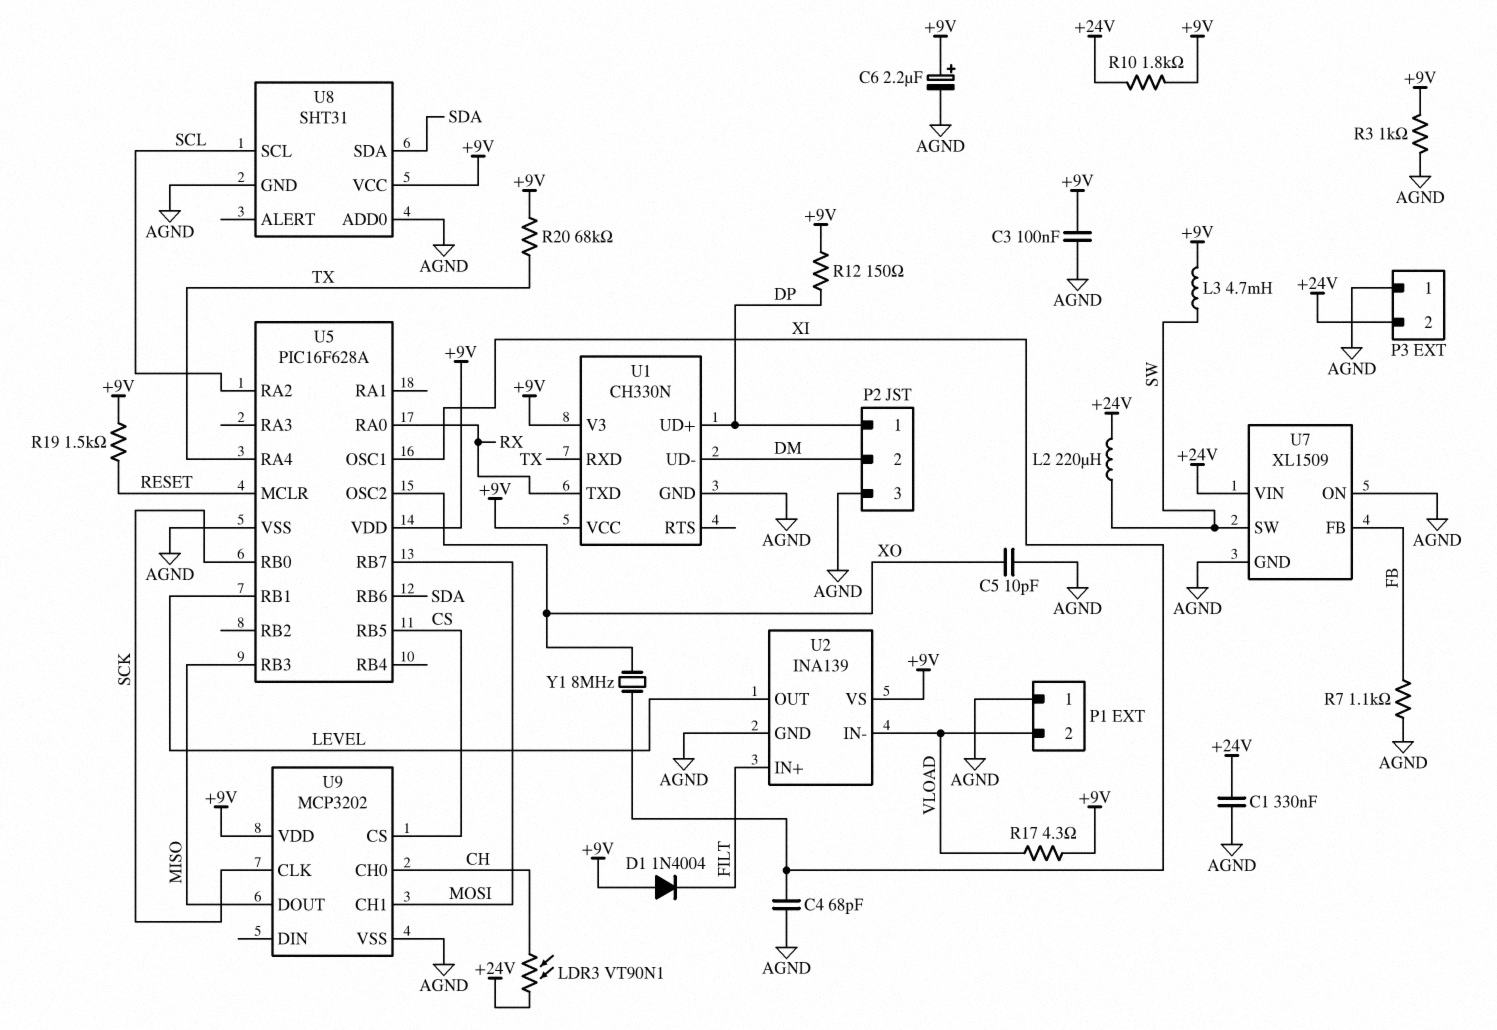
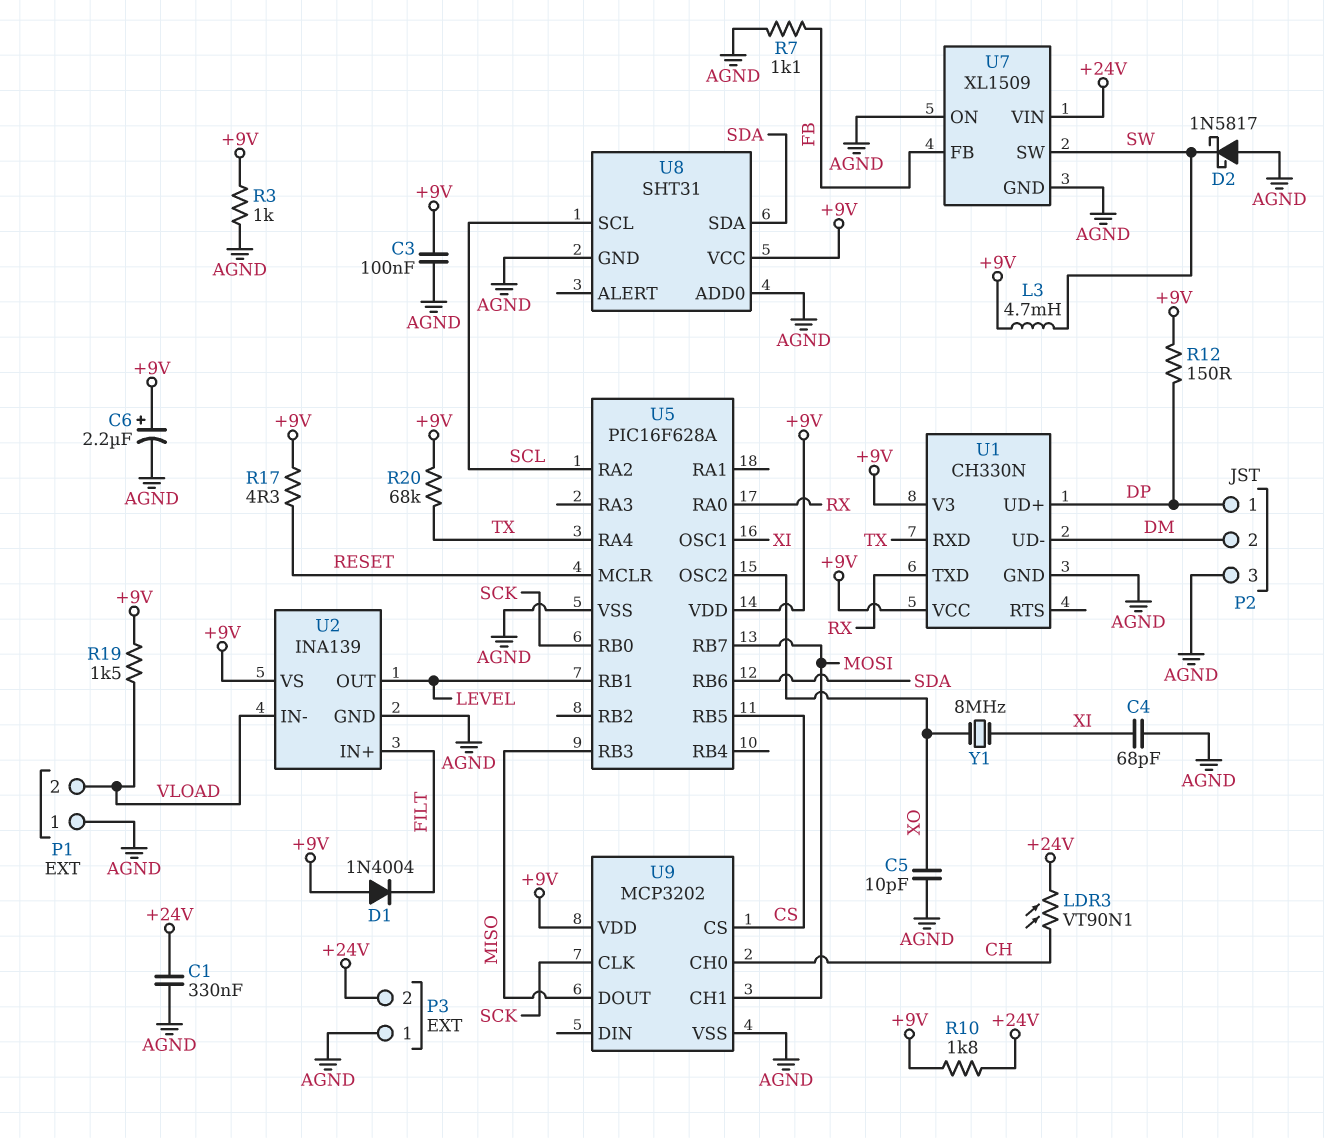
D2: none -> schottky 1N5817 (A AGND, K SW)
L2: 220uH (+24V, SW) -> none
R17: 4.3 (+9V, VLOAD) -> 4.3 (+9V, RESET)
R19: 1.5k (+9V, RESET) -> 1.5k (+9V, VLOAD)

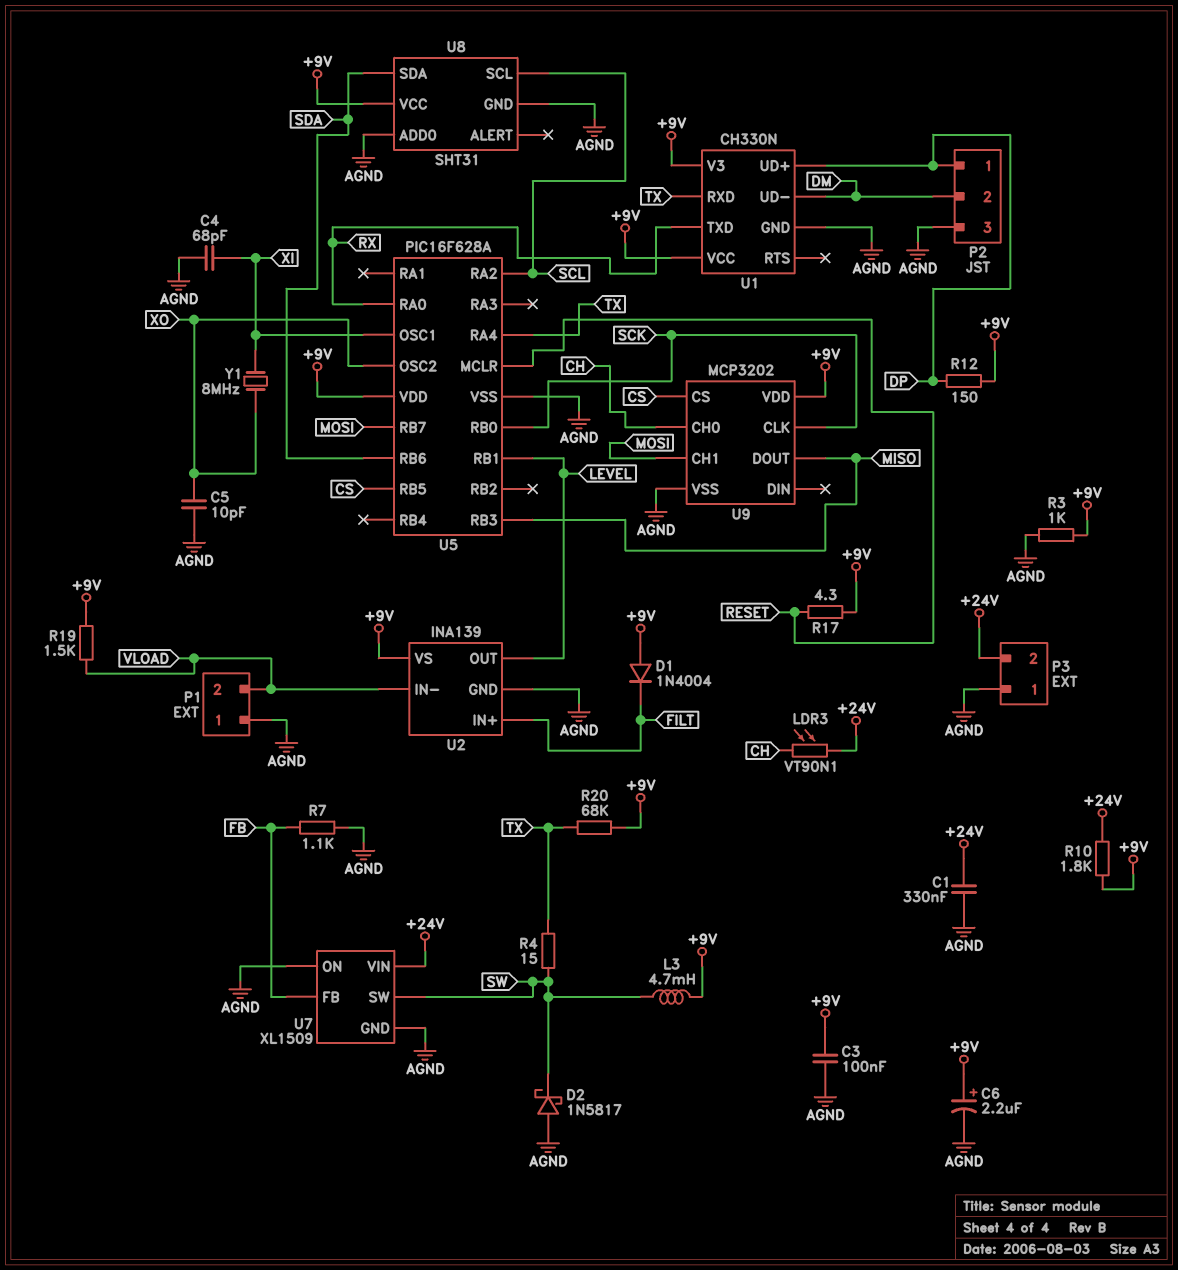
R4: none -> 15 (SW, TX)

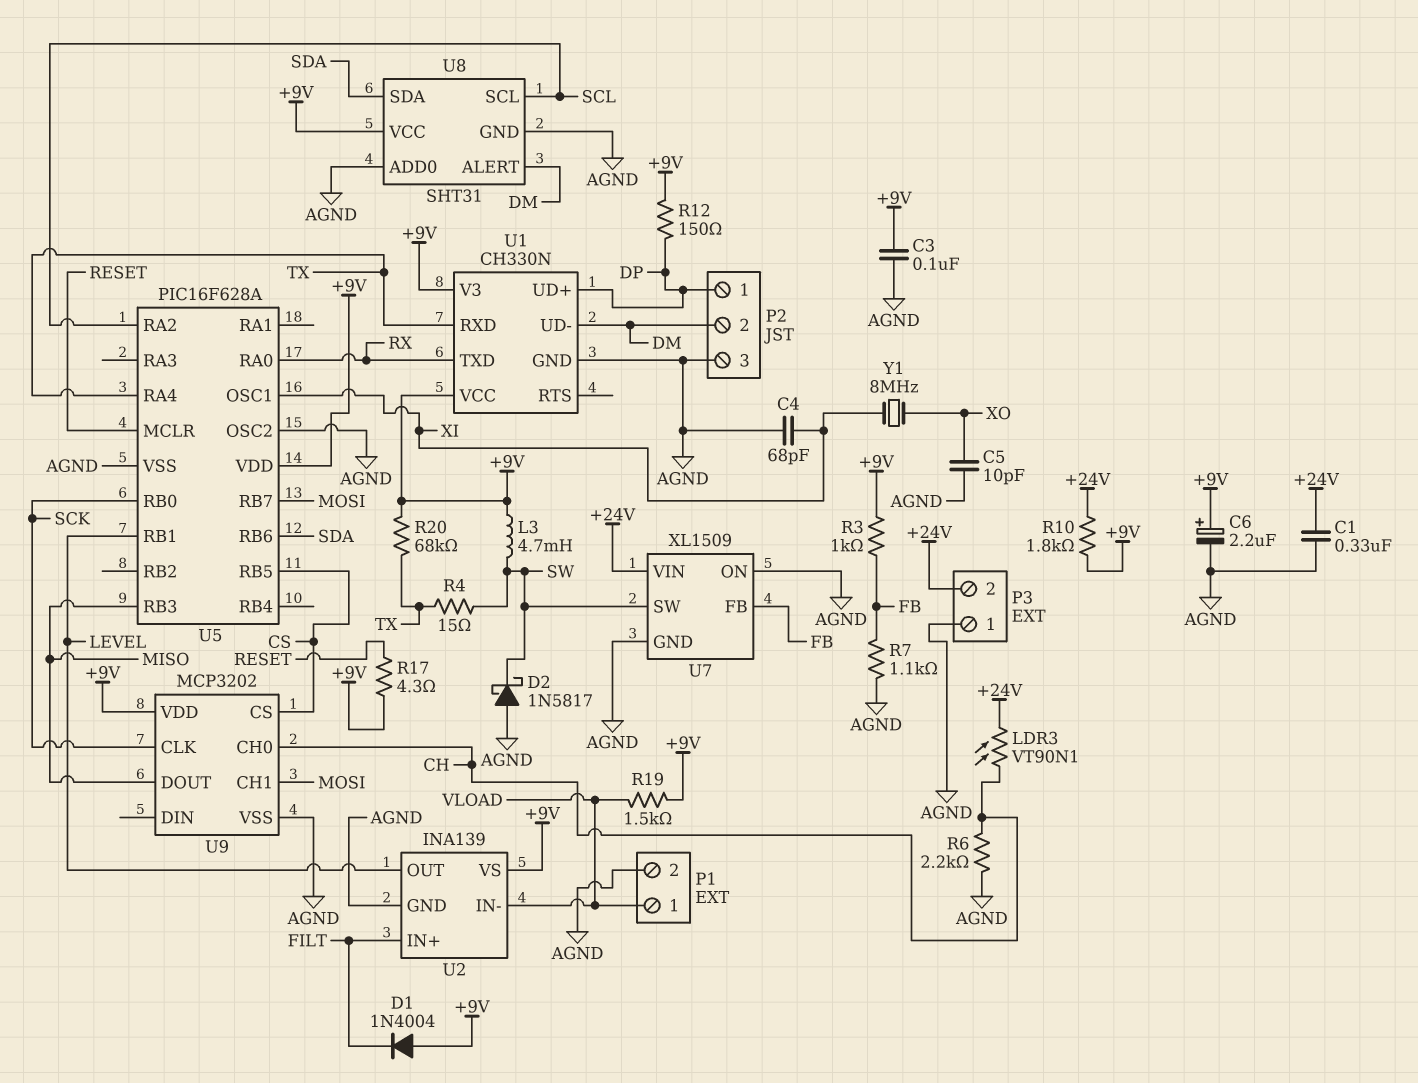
P1 pin 1: AGND -> VLOAD
P1 pin 2: VLOAD -> AGND
R3: 1k (+9V, AGND) -> 1k (+9V, FB)
R6: none -> 2.2k (AGND, CH)
U5 pin OSC2: XO -> AGND
U8 pin ALERT: none -> DM

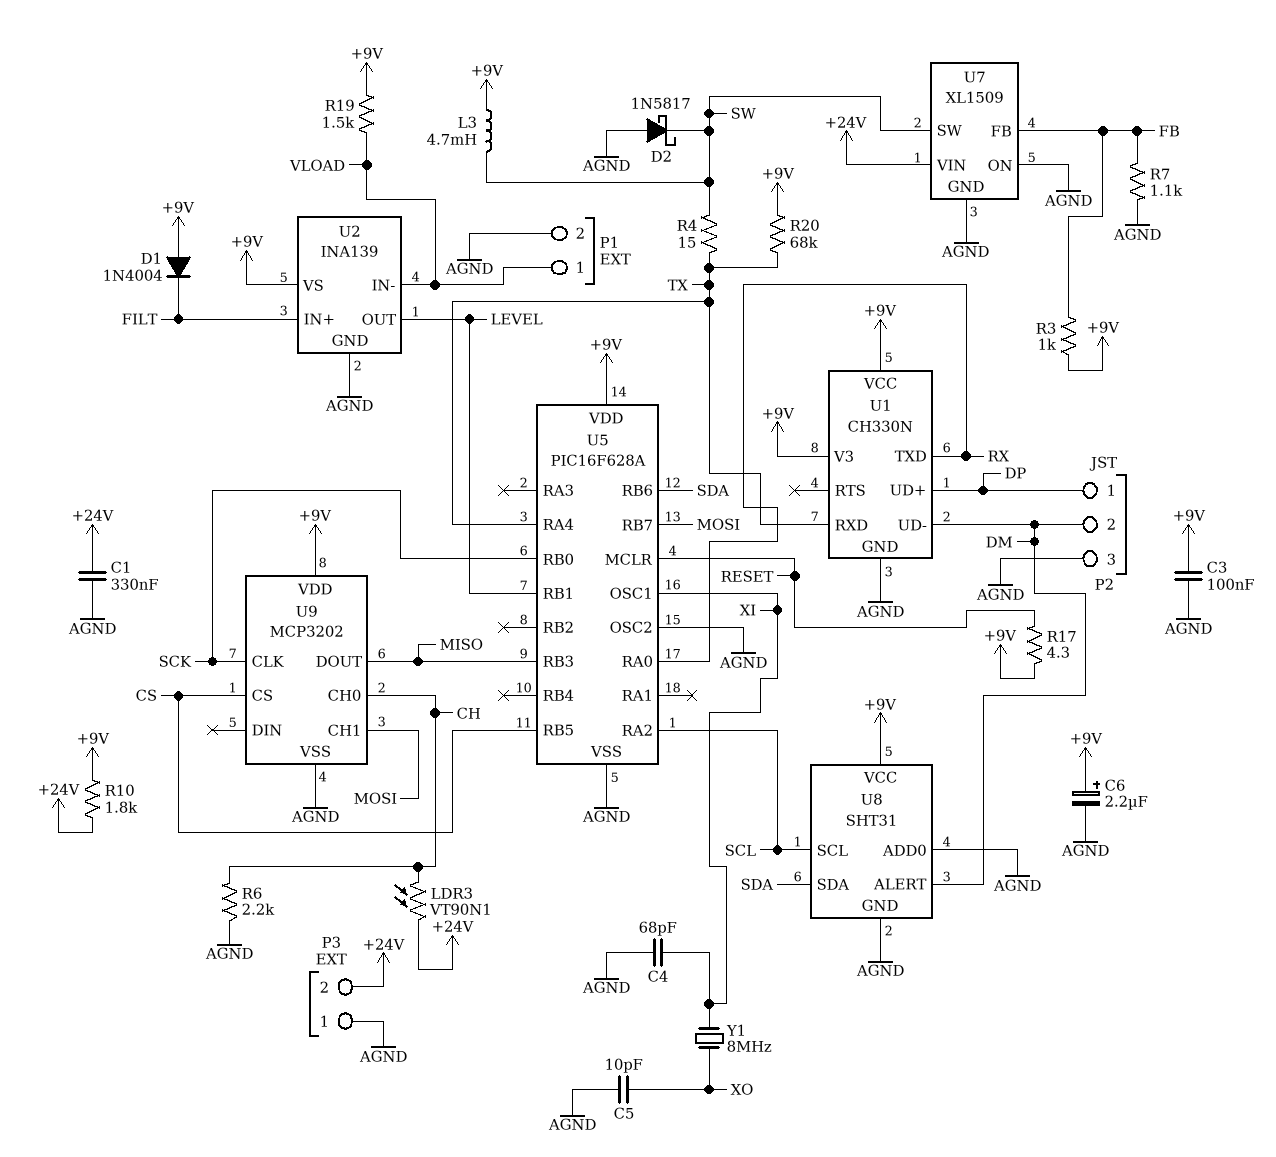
R12: 150 (+9V, DP) -> none

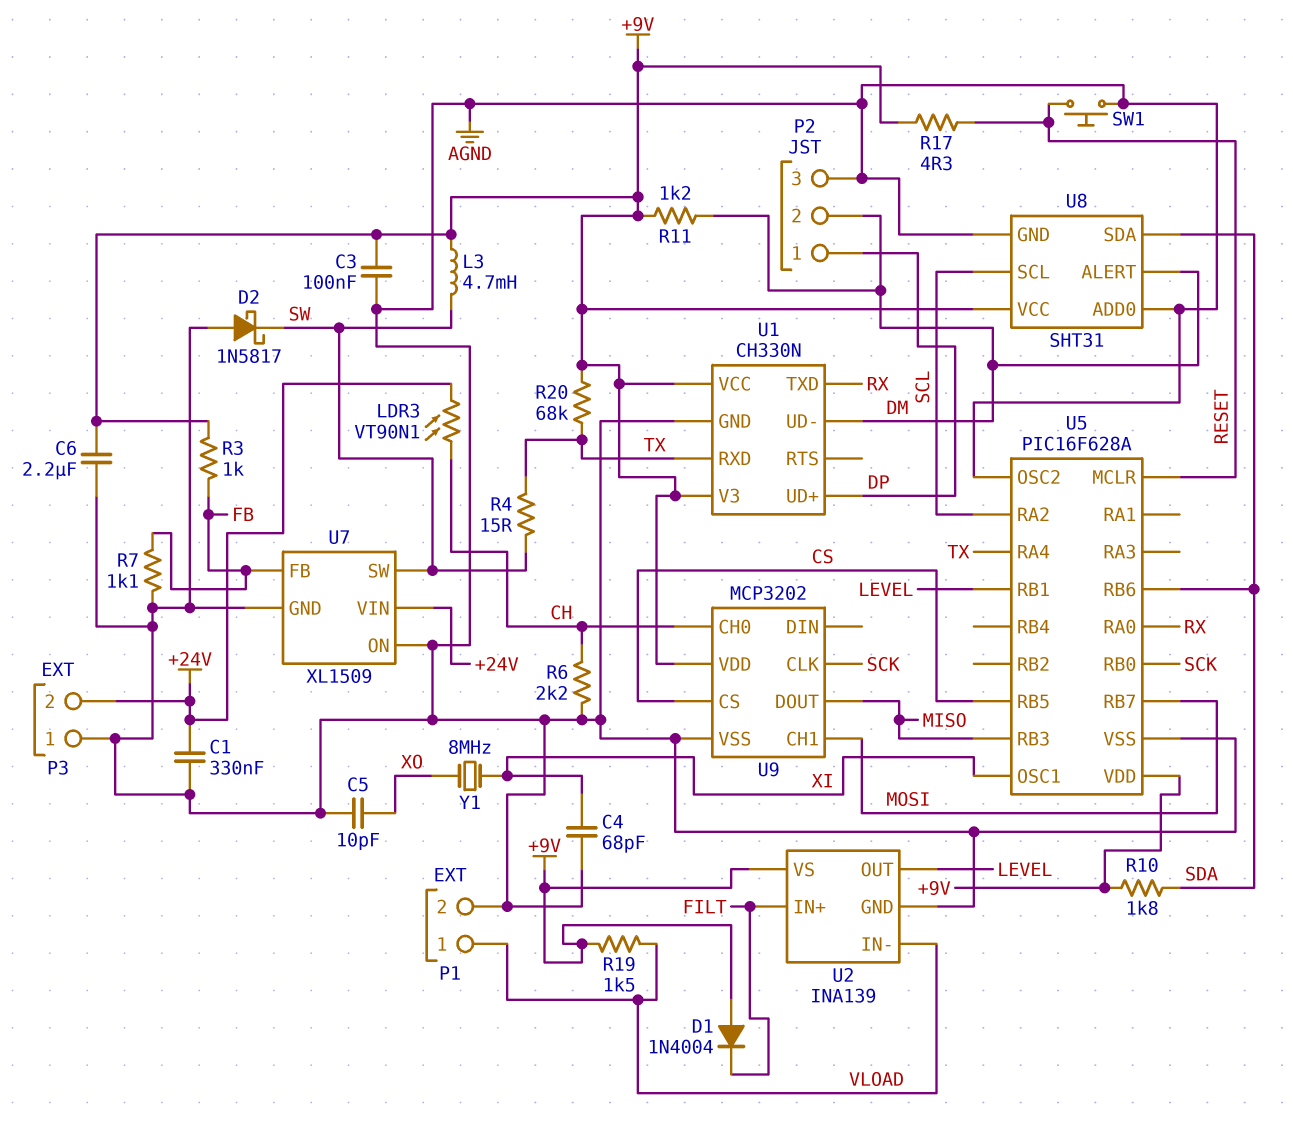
C6: 2.2uF (plus +9V, minus AGND) -> 2.2uF (+9V, AGND)
R10: 1.8k (+9V, +24V) -> 1.8k (+9V, SDA)
R11: none -> 1.2k (+9V, DM)
SW1: none -> button (AGND, RESET)

